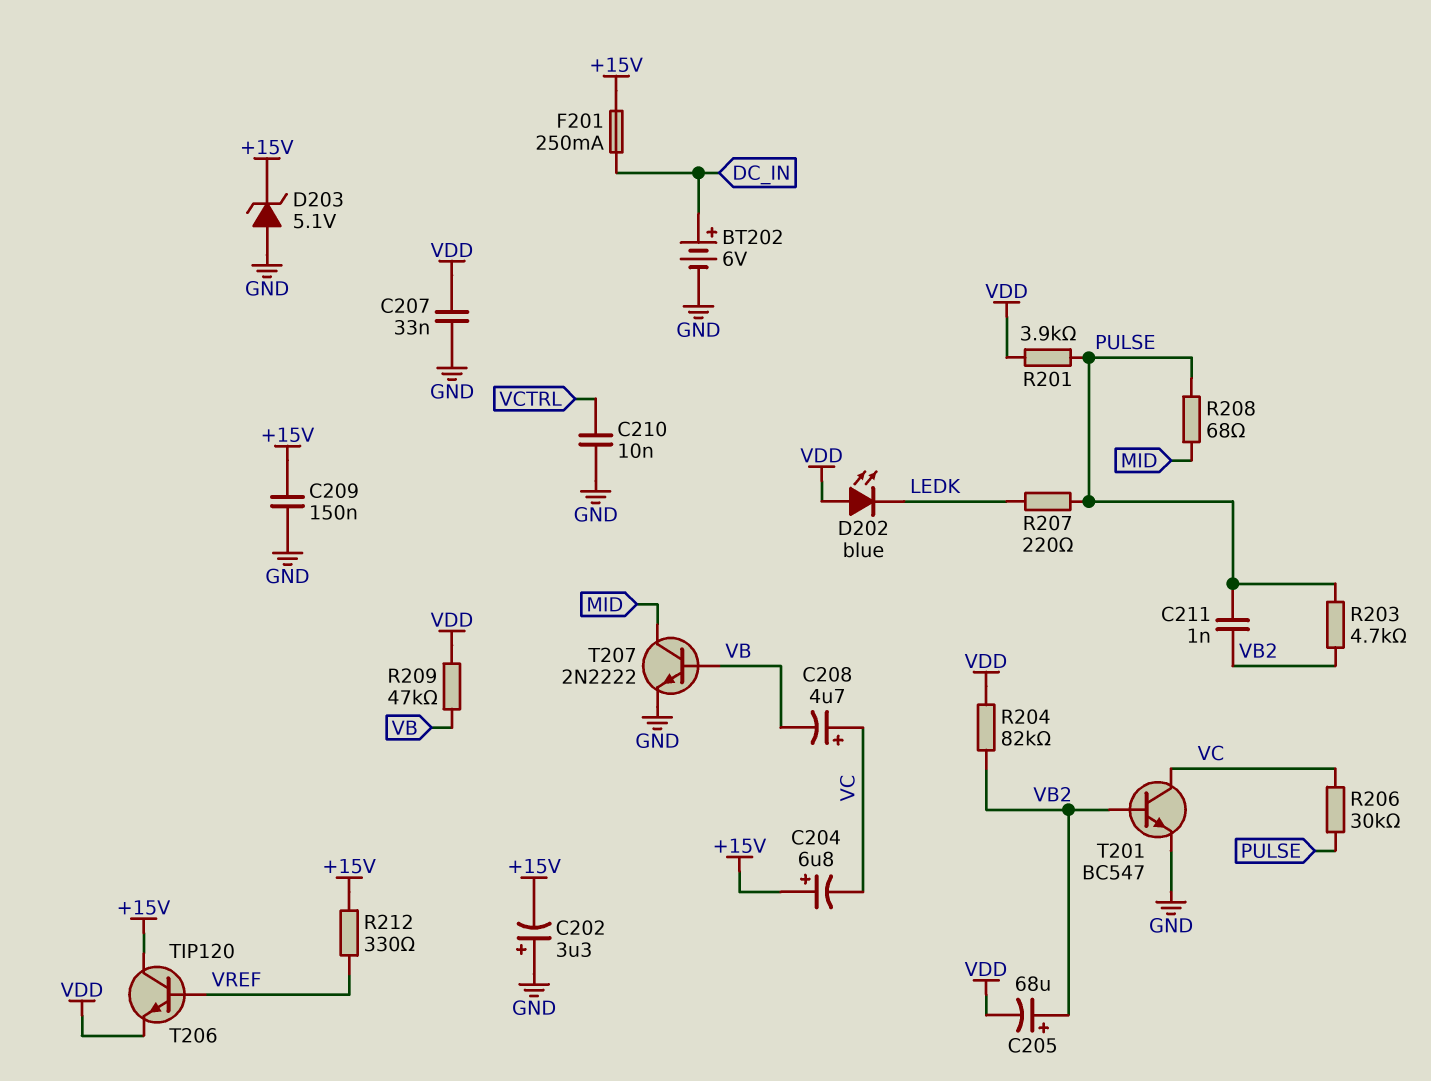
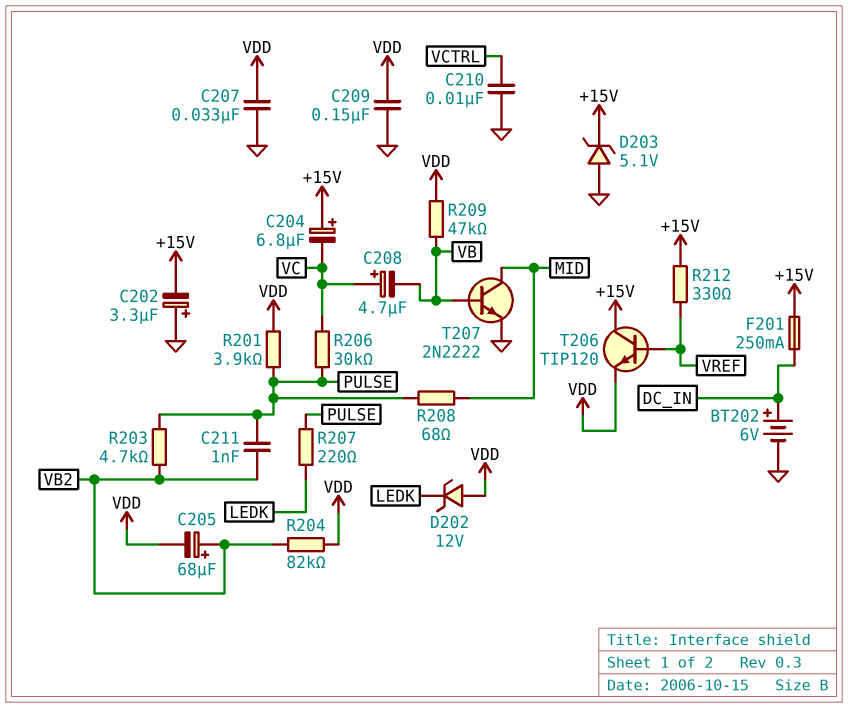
C209: 150nF (+15V, GND) -> 150nF (GND, VDD)
D202: LED blue (A VDD, K LEDK) -> zener 12V (A VDD, K LEDK)
T201: NPN BC547 (B VB2, C VC, E GND) -> none

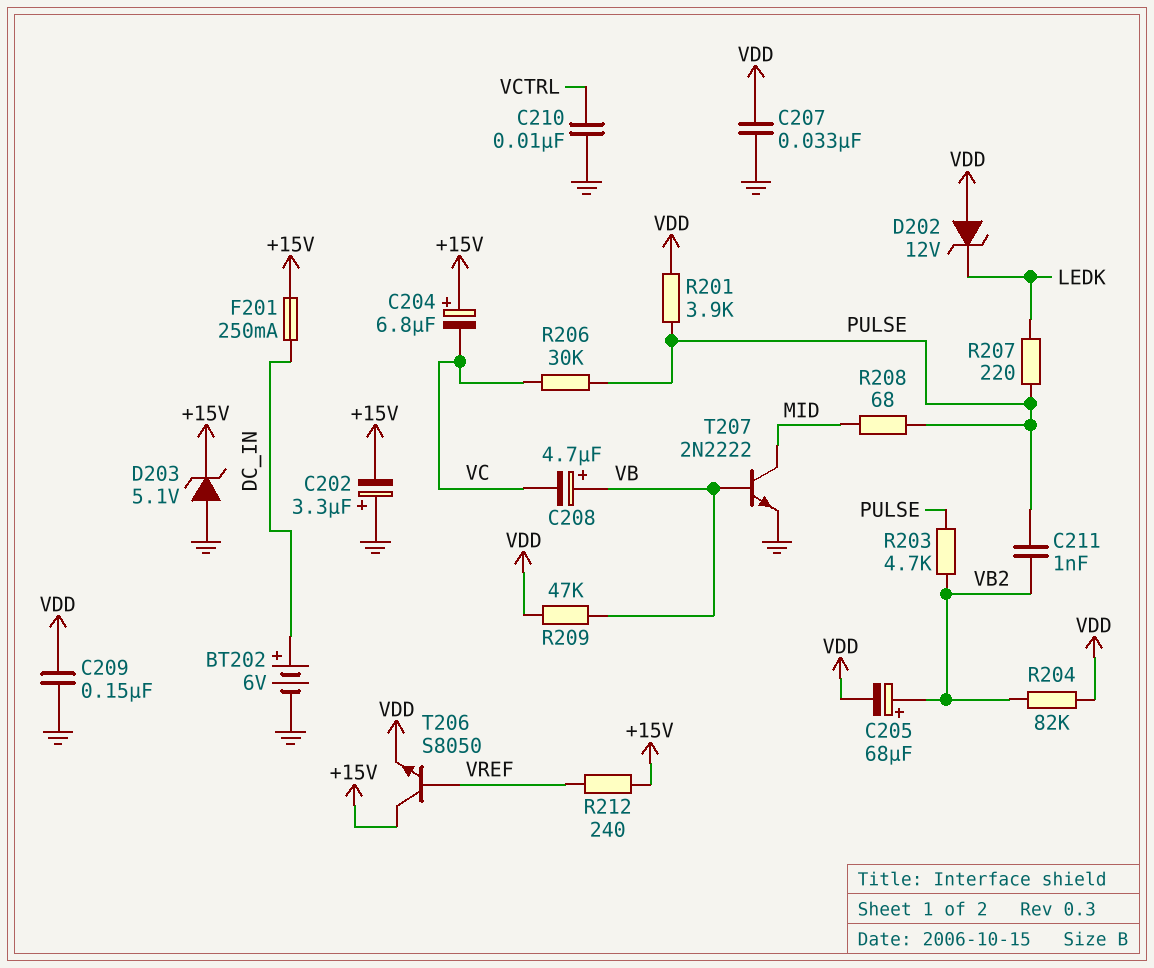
C208: 4.7uF (plus VC, minus VB) -> 4.7uF (plus VB, minus VC)
R212: 330 (+15V, VREF) -> 240 (+15V, VREF)
T206: NPN TIP120 (B VREF, C +15V, E VDD) -> NPN S8050 (B VREF, C +15V, E VDD)

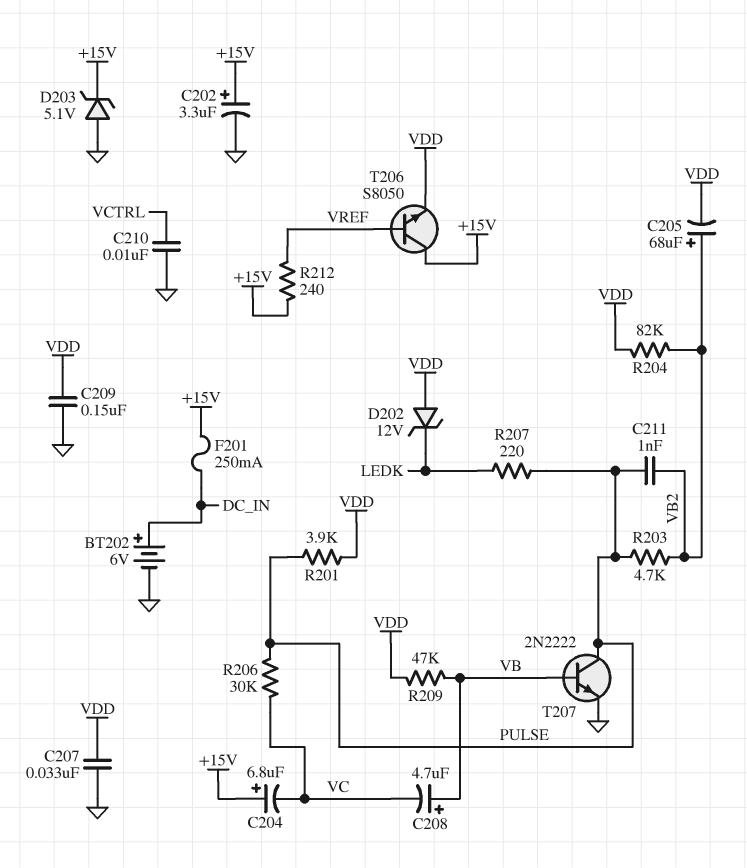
C202: 3.3uF (plus GND, minus +15V) -> 3.3uF (plus +15V, minus GND)
R208: 68 (MID, PULSE) -> none
T207: NPN 2N2222 (B VB, C MID, E GND) -> NPN 2N2222 (B VB, C PULSE, E GND)

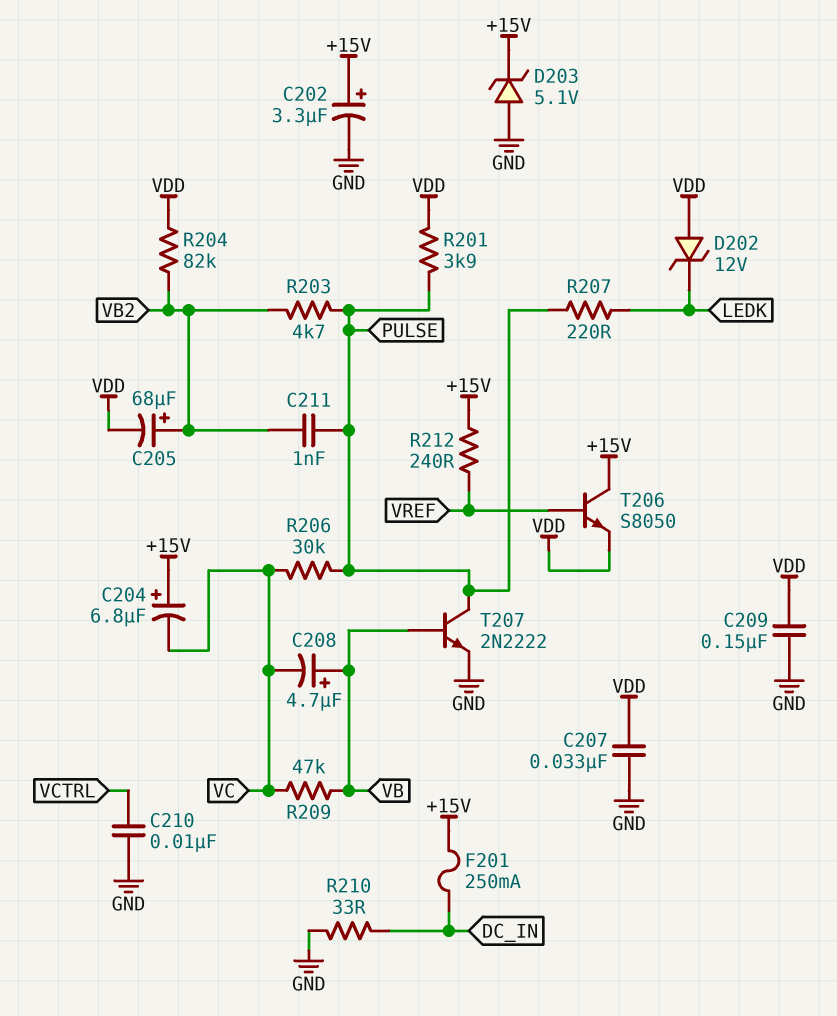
BT202: 6V (plus DC_IN, minus GND) -> none
R209: 47k (VB, VDD) -> 47k (VB, VC)
R210: none -> 33 (DC_IN, GND)

